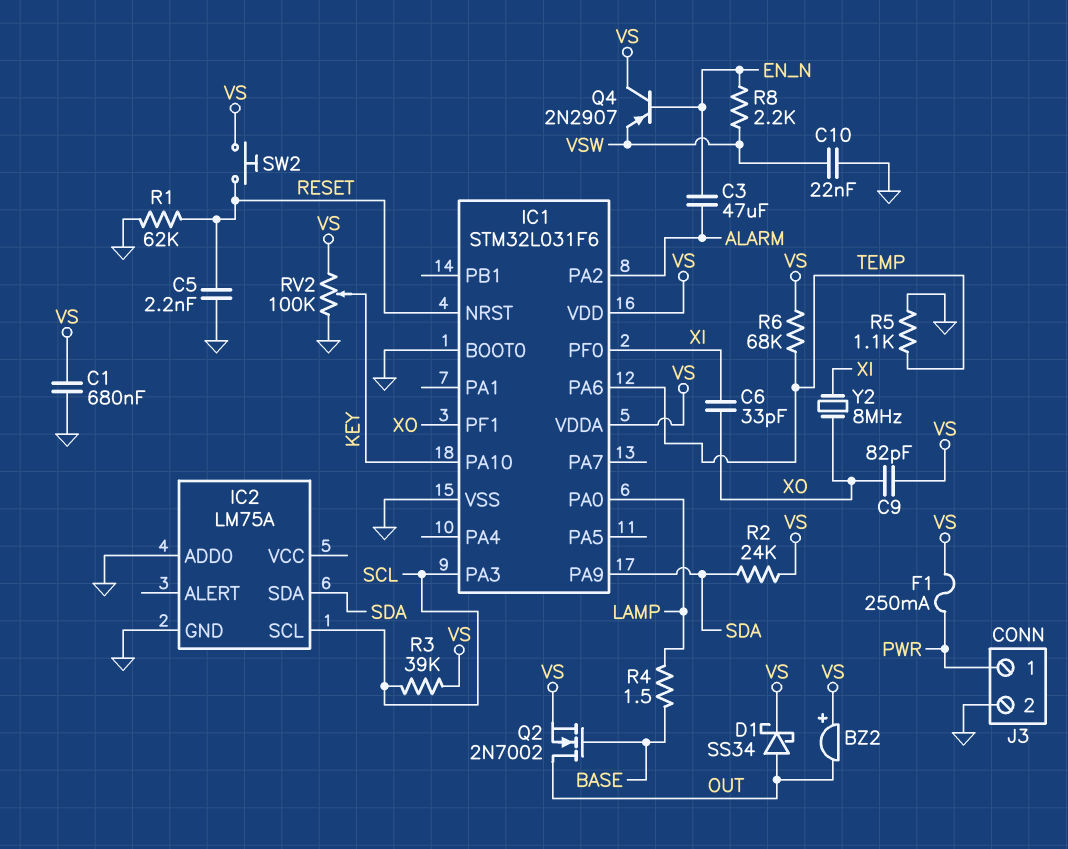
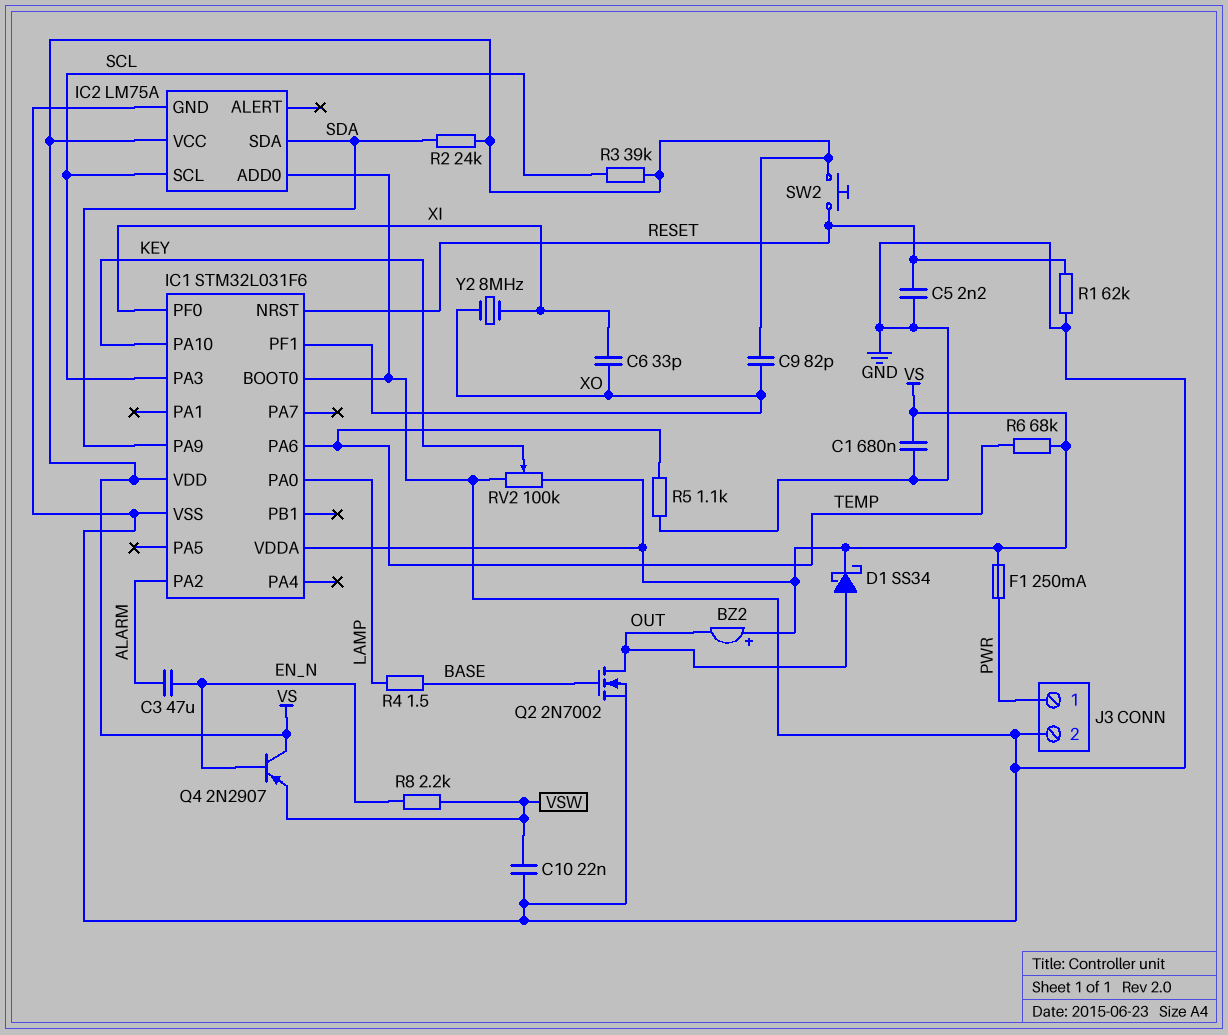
IC2 pin VCC: none -> VS
Q2: NMOS 2N7002 (G BASE, D OUT, S VS) -> NMOS 2N7002 (G BASE, D OUT, S GND)

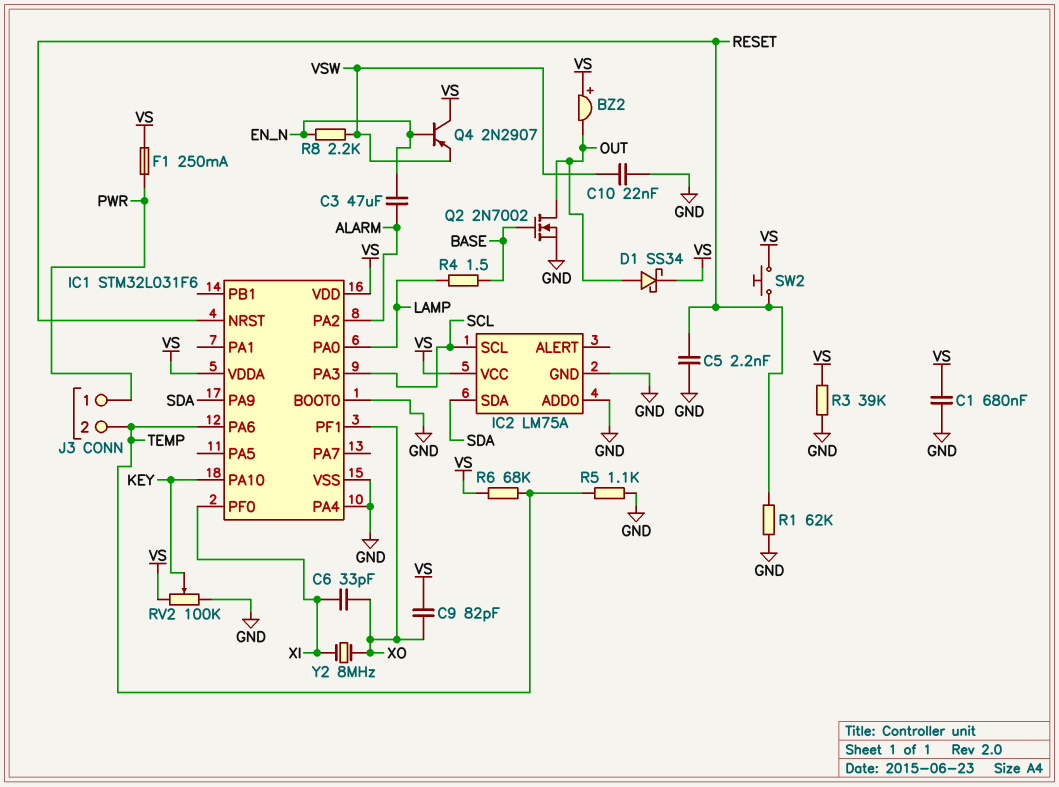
IC1 pin PA4: none -> GND
J3 pin 2: GND -> TEMP
R2: 24k (SDA, VS) -> none
R3: 39k (SCL, VS) -> 39k (GND, VS)

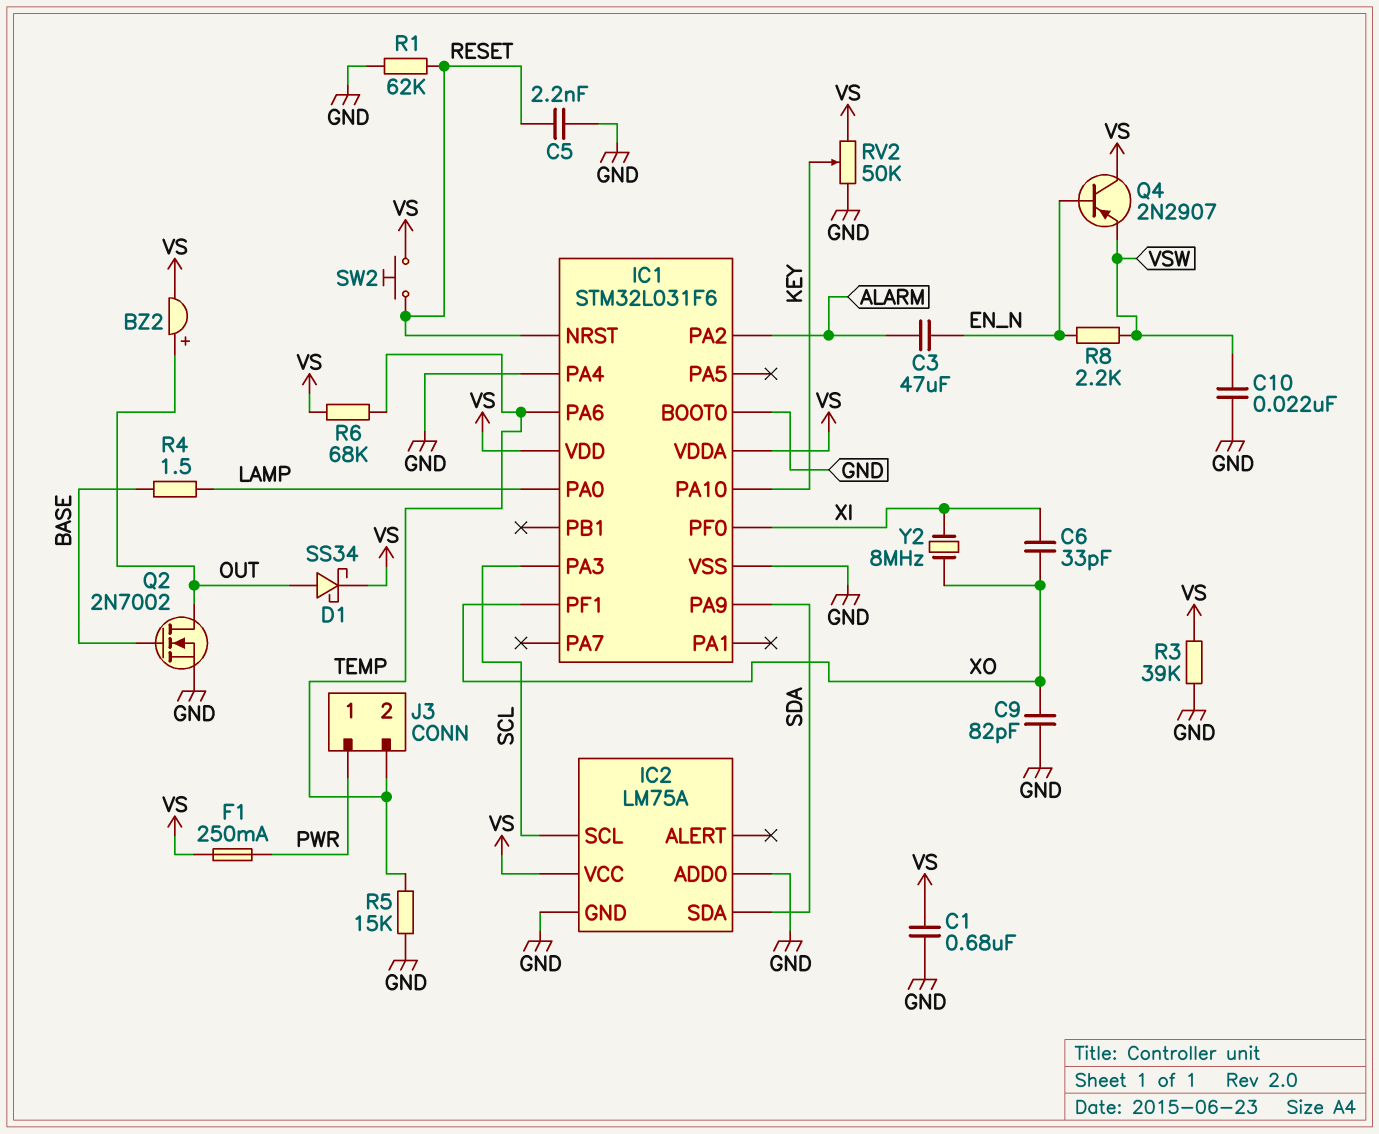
BZ2: buzzer (plus VS, minus OUT) -> buzzer (plus OUT, minus VS)
C9: 82pF (VS, XO) -> 82pF (GND, XO)
R5: 1.1k (GND, TEMP) -> 15k (GND, TEMP)
RV2: 100k (GND, VS, wiper KEY) -> 50k (GND, VS, wiper KEY)

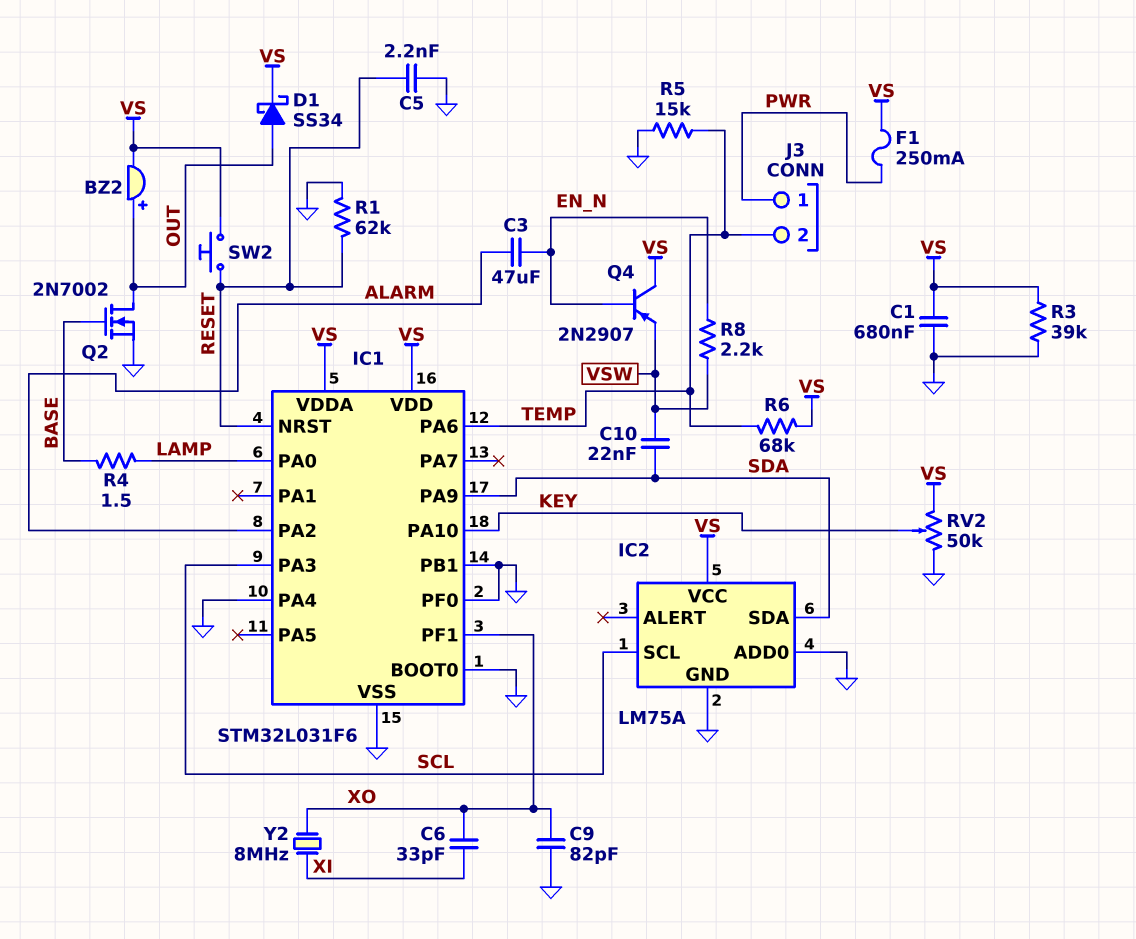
C10: 22nF (GND, VSW) -> 22nF (SDA, VSW)
IC1 pin PB1: none -> GND
IC1 pin PF0: XI -> GND

